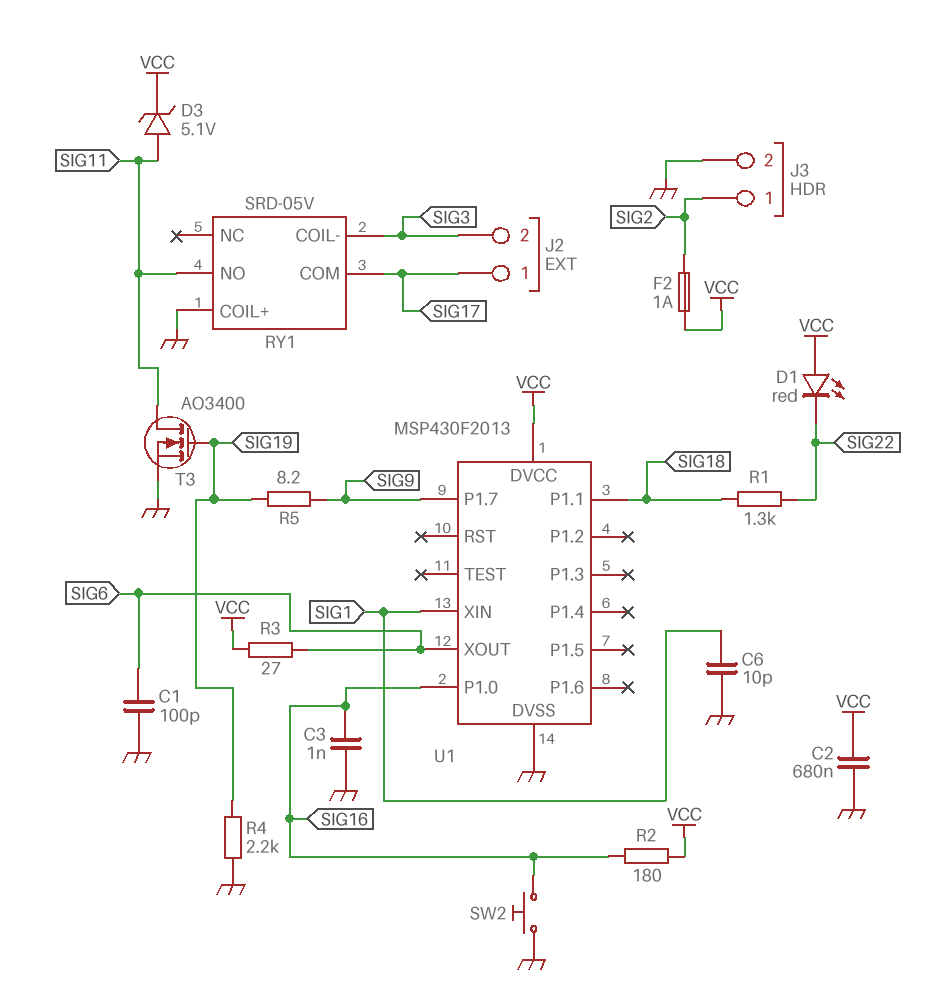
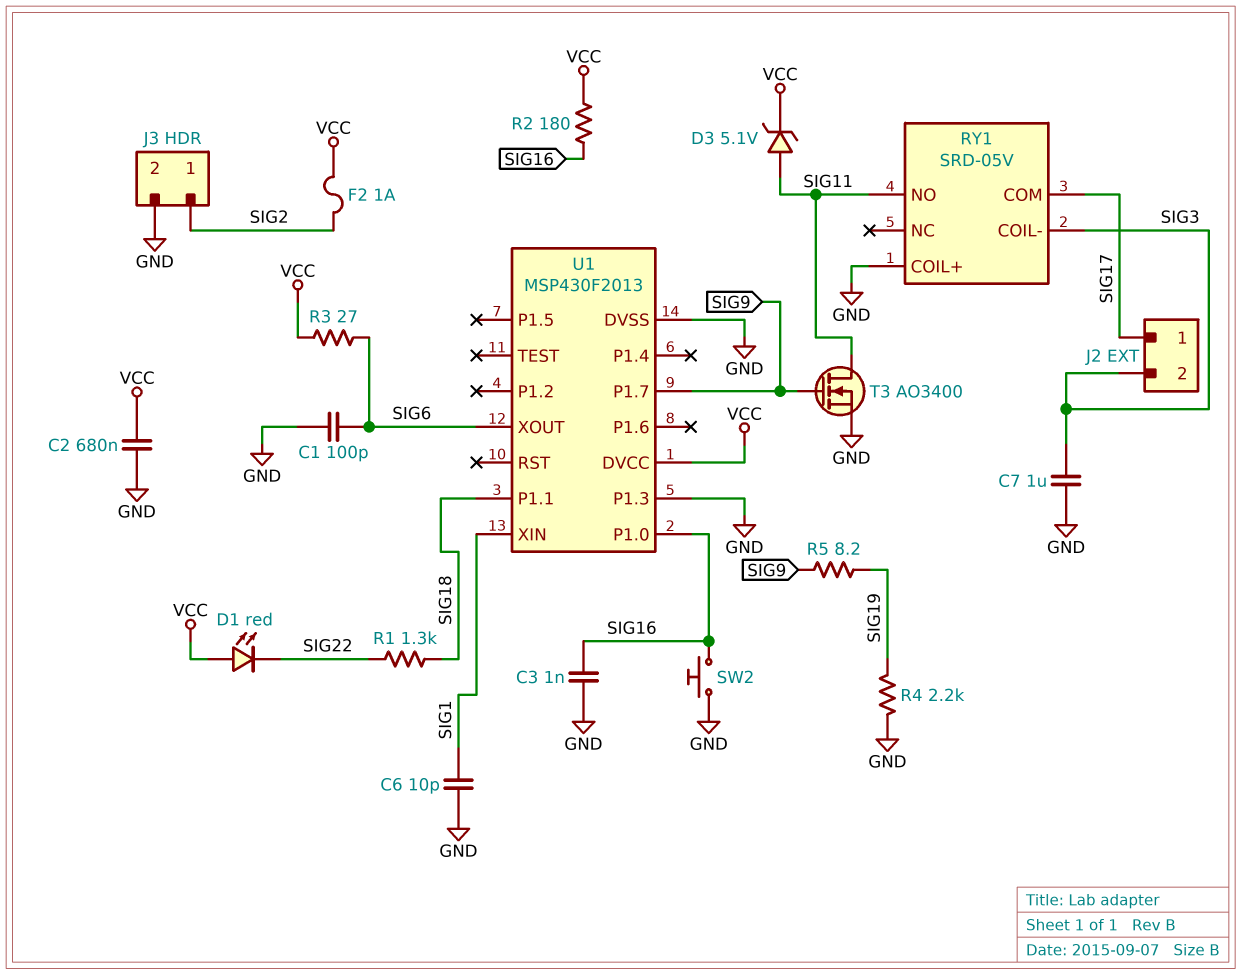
C7: none -> 1uF (GND, SIG3)
T3: NMOS AO3400 (G SIG19, D SIG11, S GND) -> NMOS AO3400 (G SIG9, D SIG11, S GND)
U1 pin P1.3: none -> GND

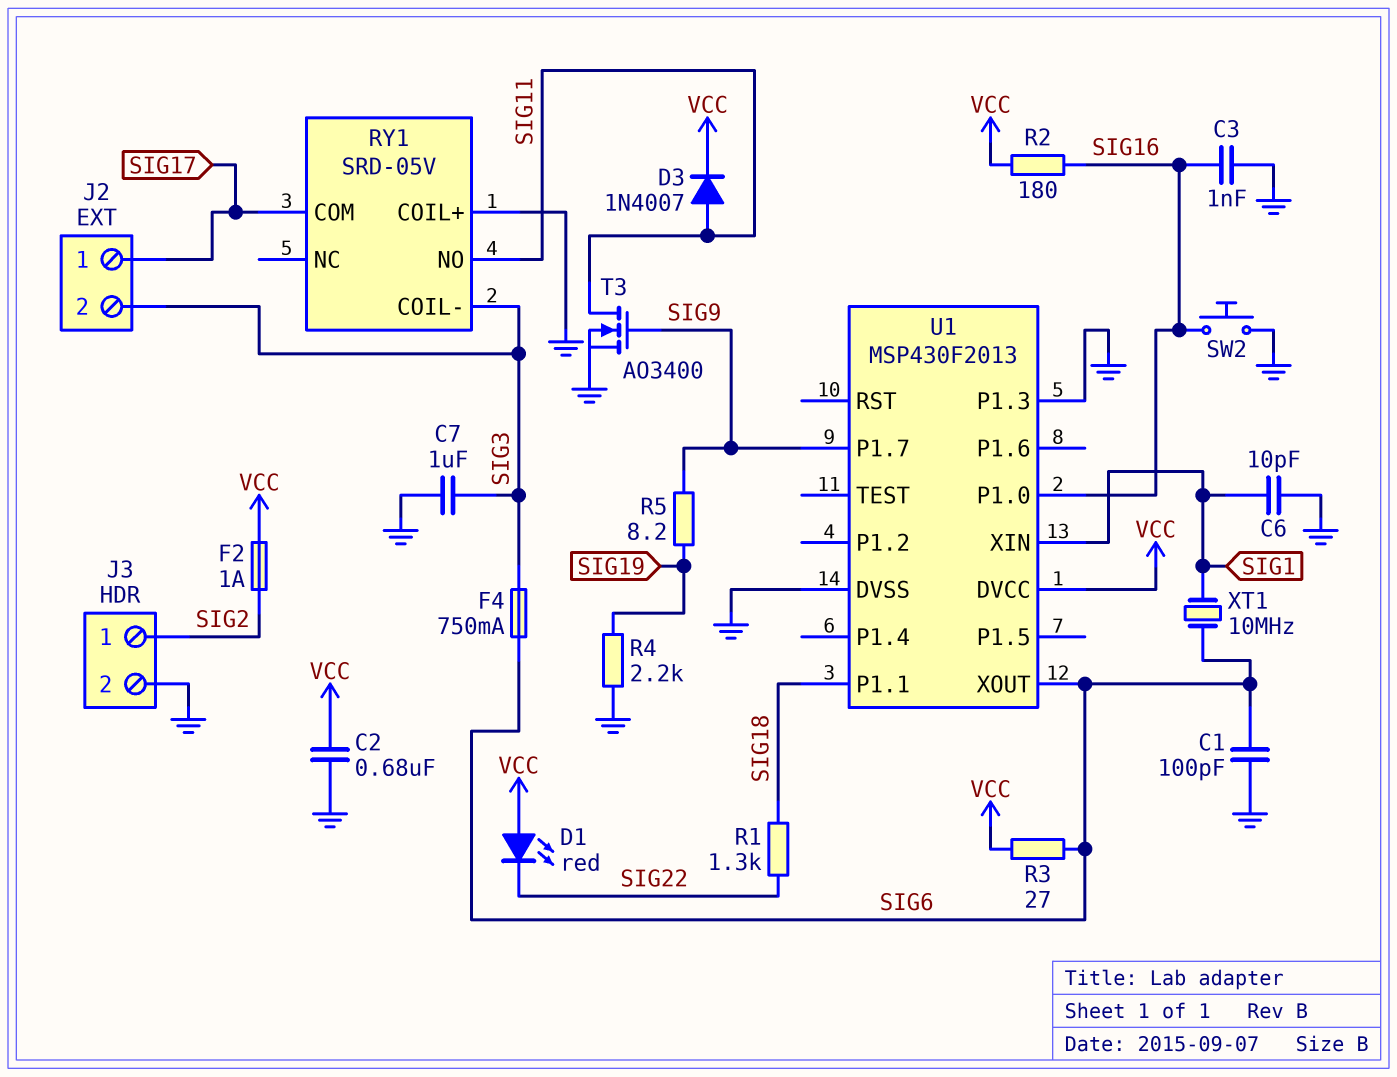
D3: zener 5.1V (A SIG11, K VCC) -> diode 1N4007 (A SIG11, K VCC)
F4: none -> 750mA (SIG3, SIG6)
XT1: none -> 10MHz (SIG1, SIG6)

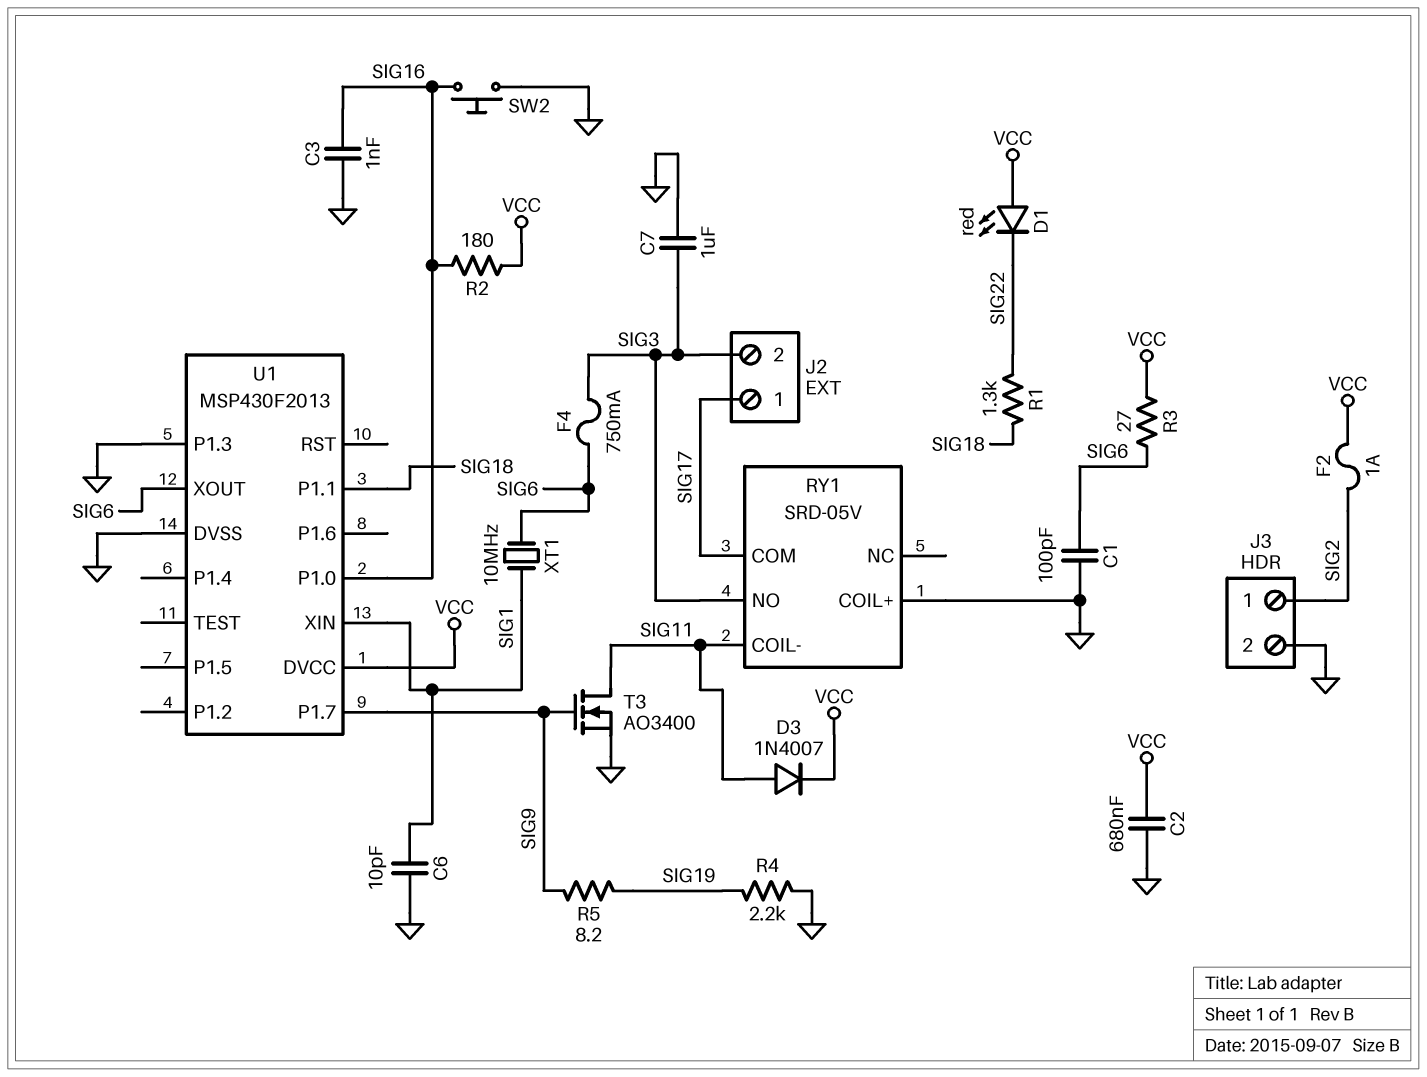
RY1 pin COIL-: SIG3 -> SIG11
RY1 pin NO: SIG11 -> SIG3

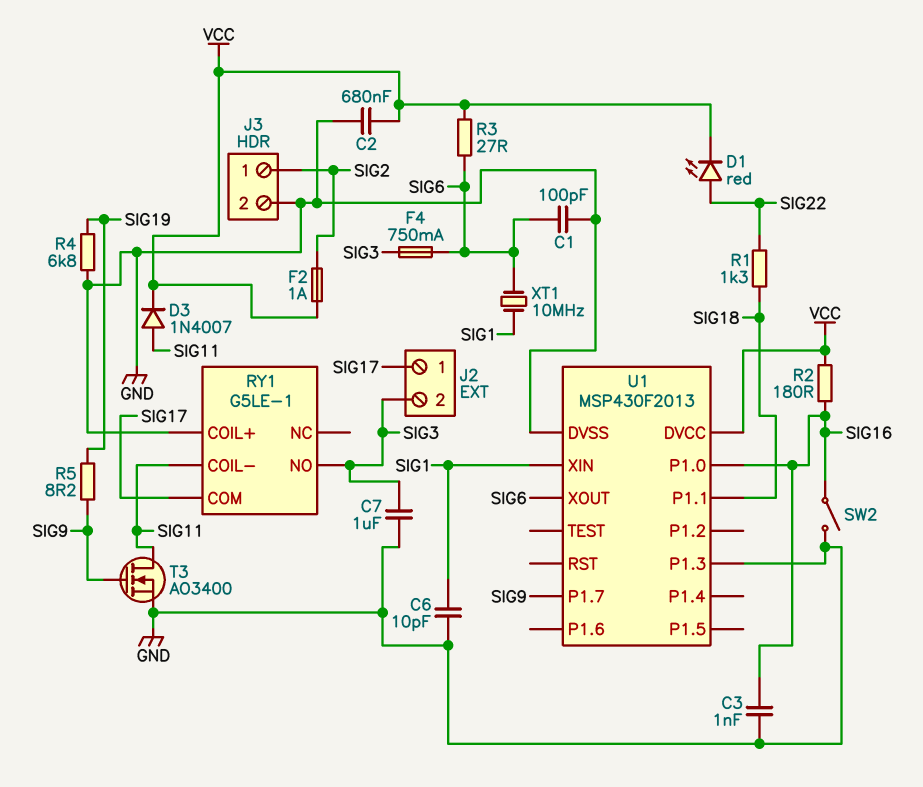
D1: LED red (A VCC, K SIG22) -> LED red (A SIG22, K VCC)
R4: 2.2k (GND, SIG19) -> 6.8k (GND, SIG19)
RY1: SRD-05V -> G5LE-1
SW2: button (GND, SIG16) -> switch (GND, SIG16)

